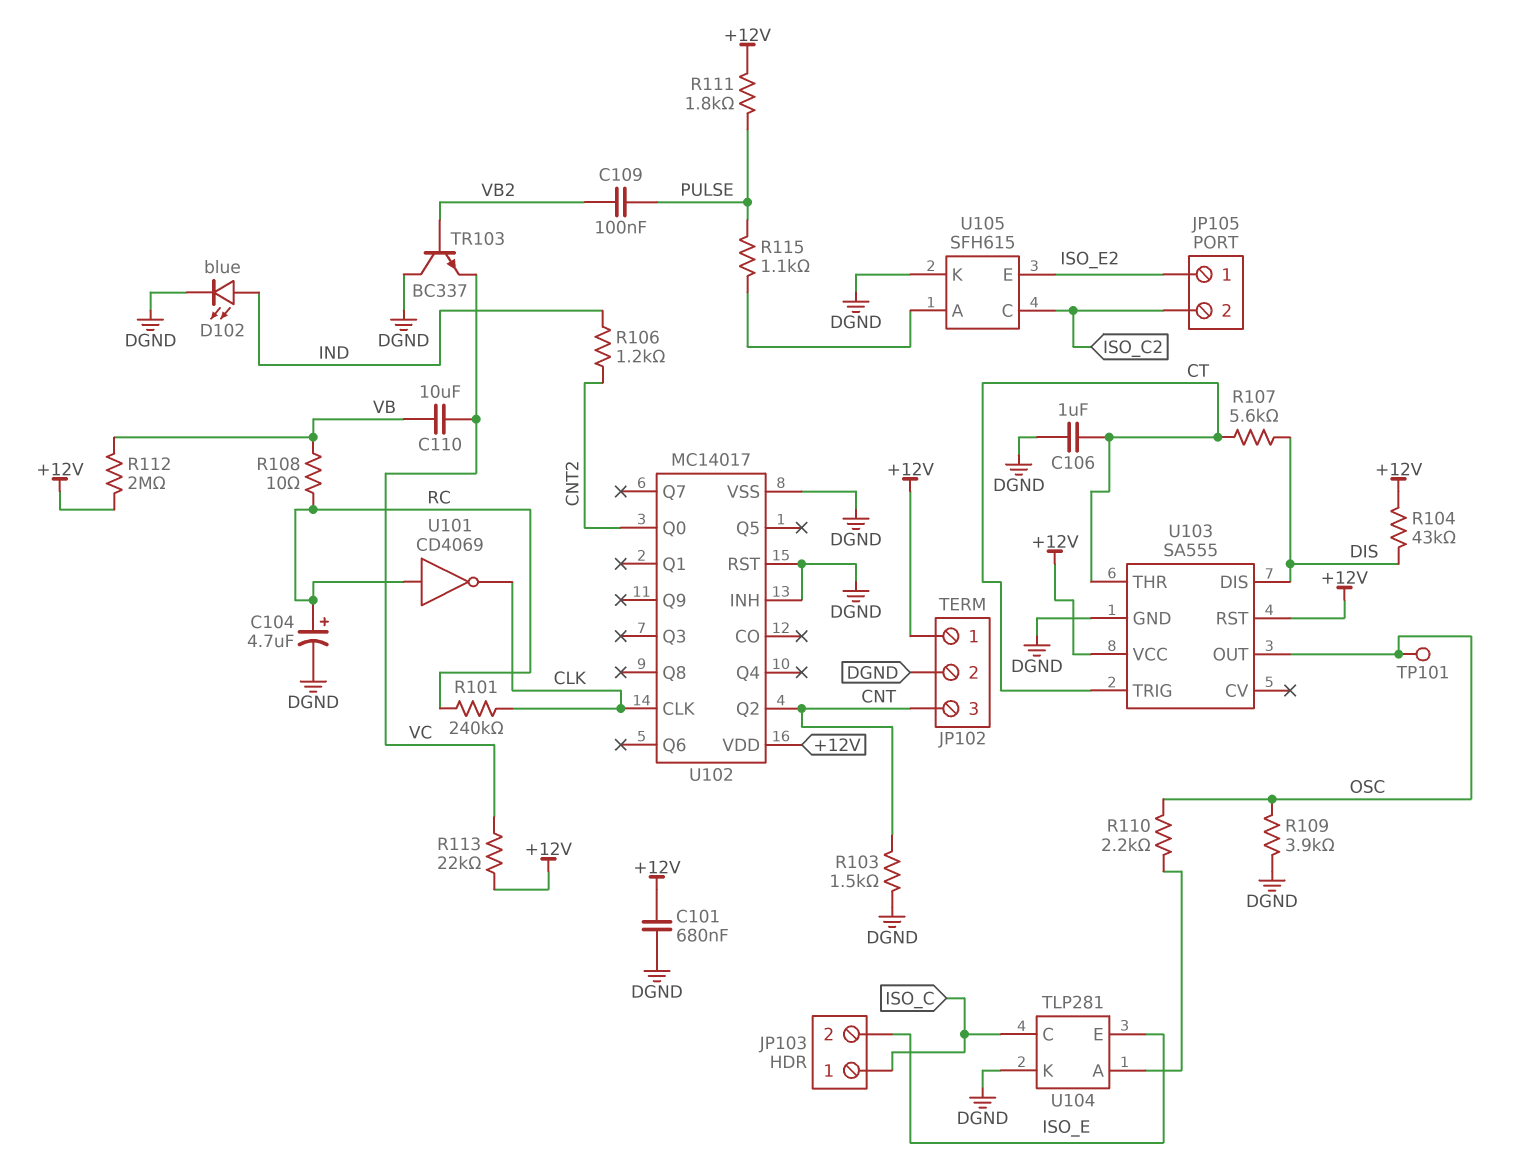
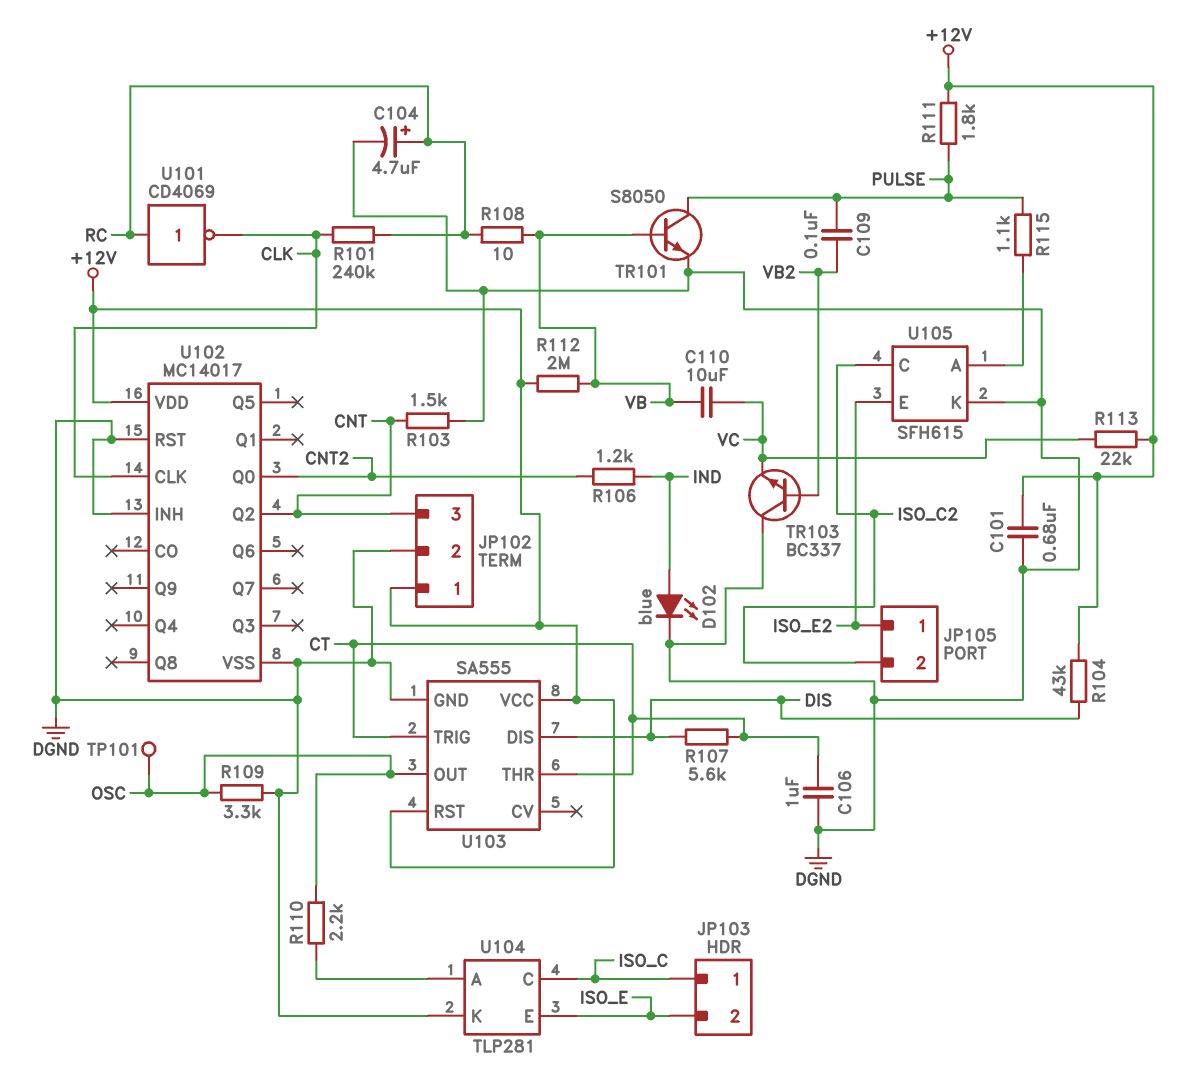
R109: 3.9k (DGND, OSC) -> 3.3k (DGND, OSC)
TR101: none -> NPN S8050 (B VB, C PULSE, E DGND)

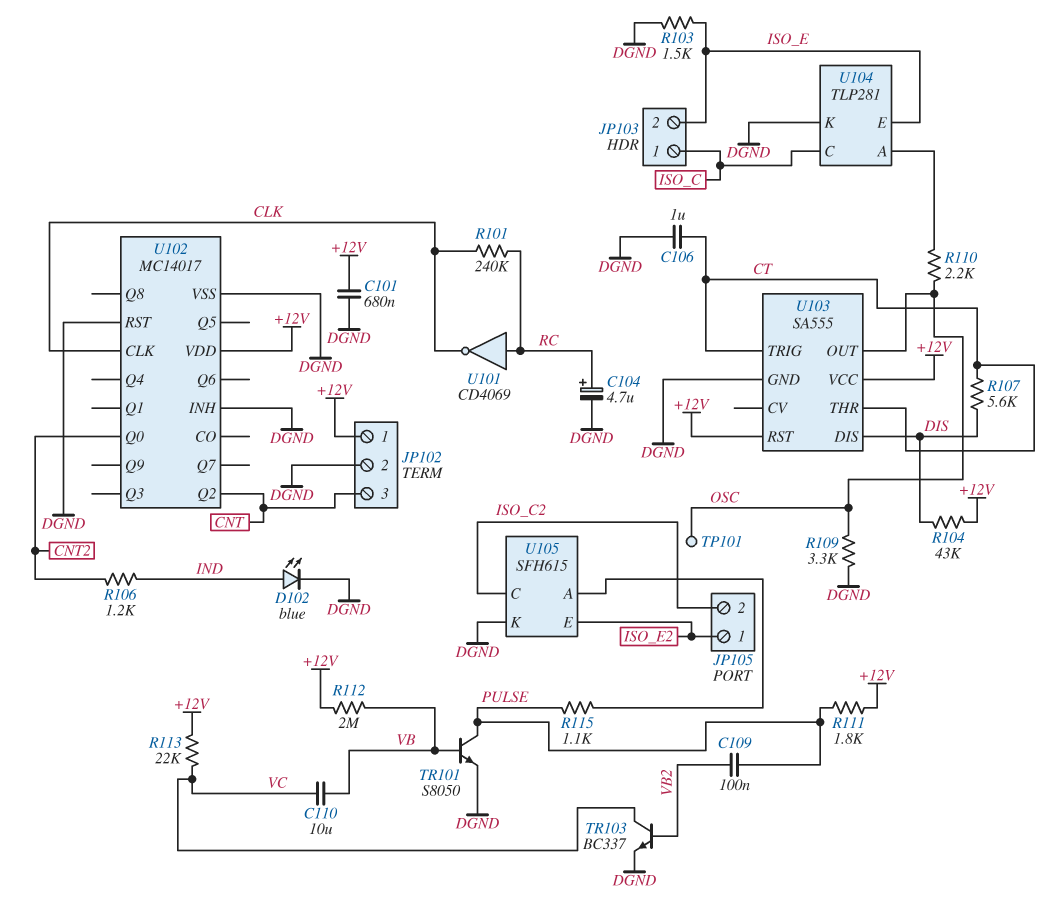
R103: 1.5k (CNT, DGND) -> 1.5k (DGND, ISO_E)
R108: 10 (RC, VB) -> none
TR103: NPN BC337 (B VB2, C DGND, E VC) -> NPN BC337 (B VB2, C VC, E DGND)

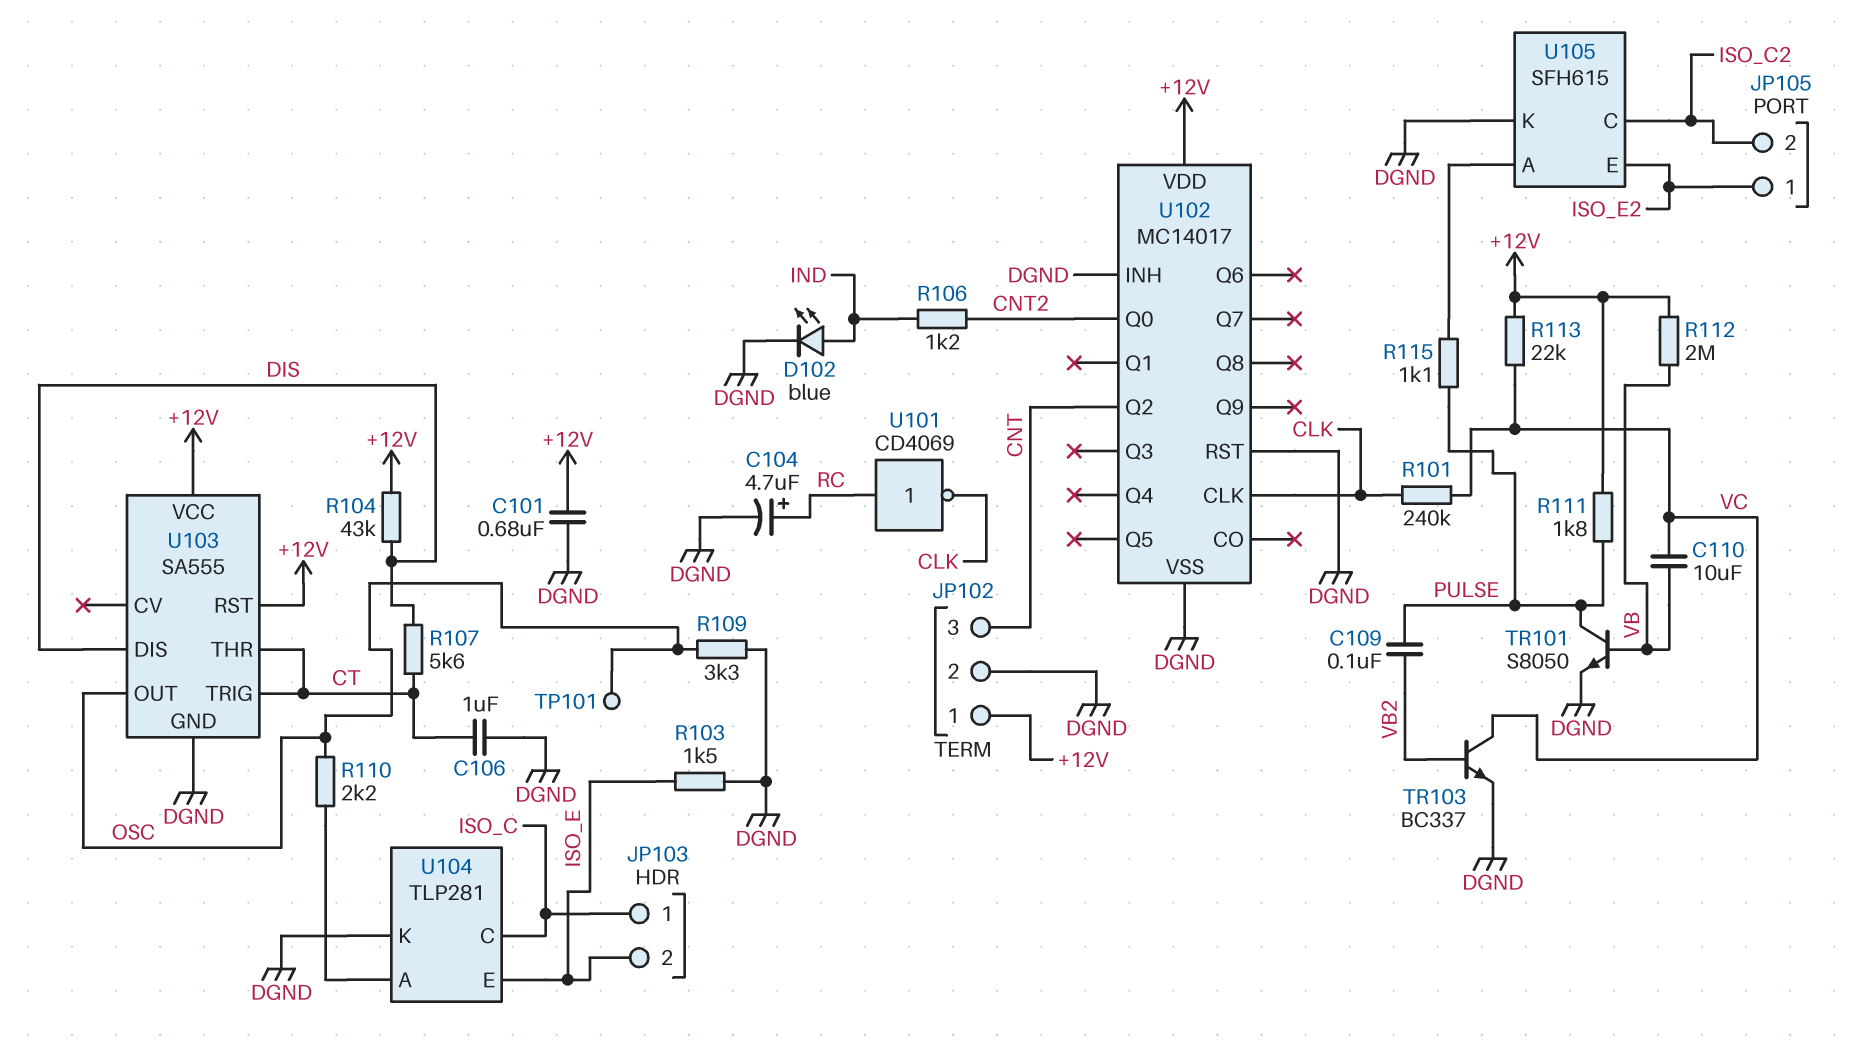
R101: 240k (CLK, RC) -> 240k (CLK, VC)

